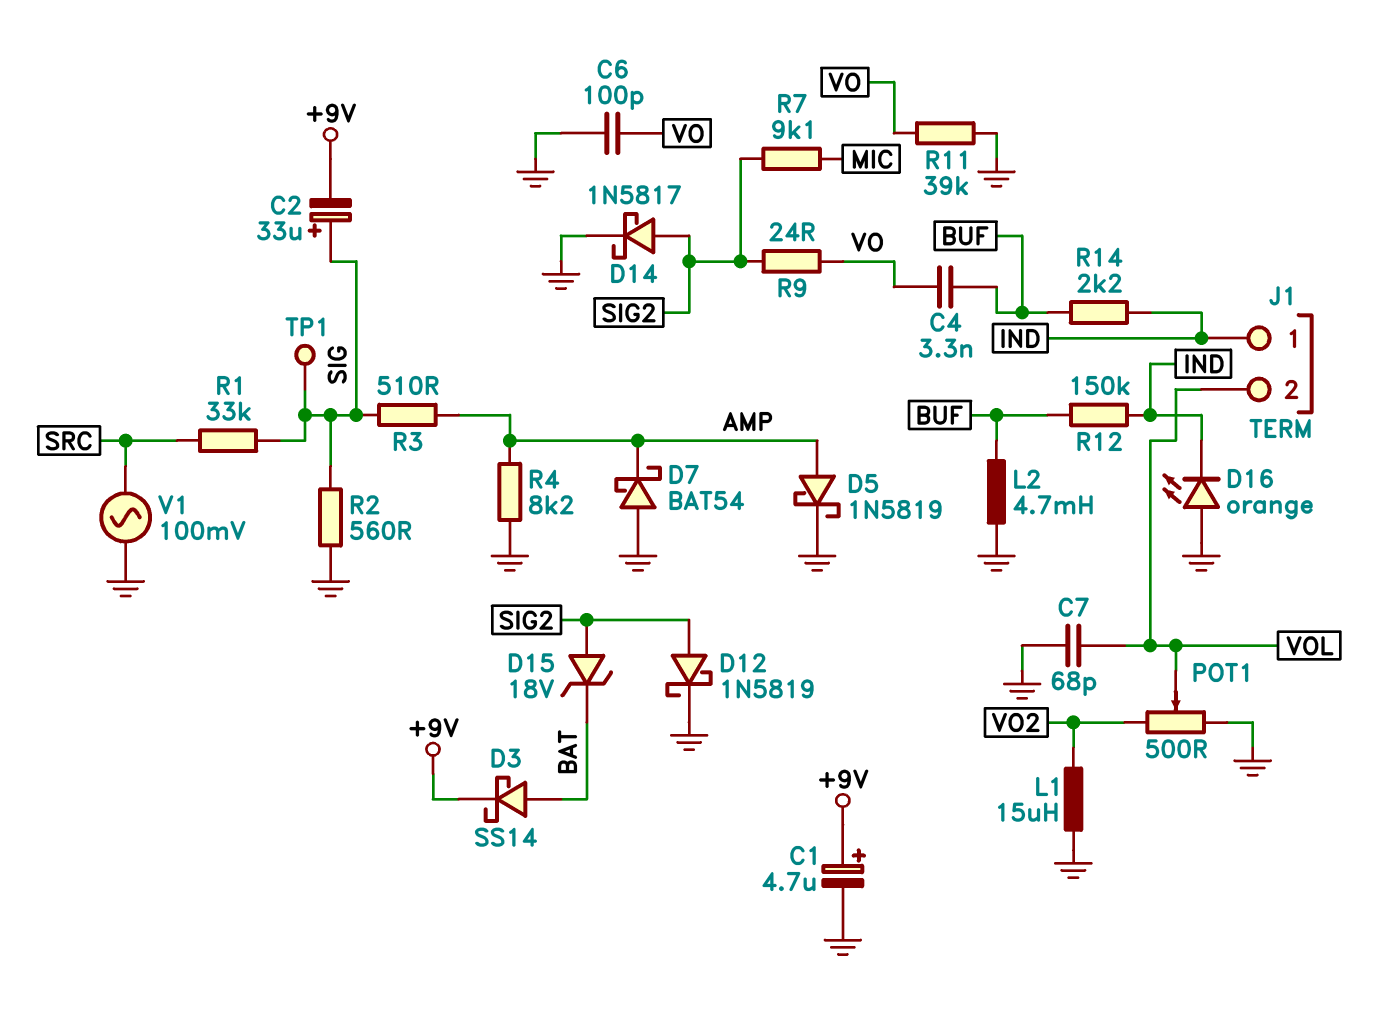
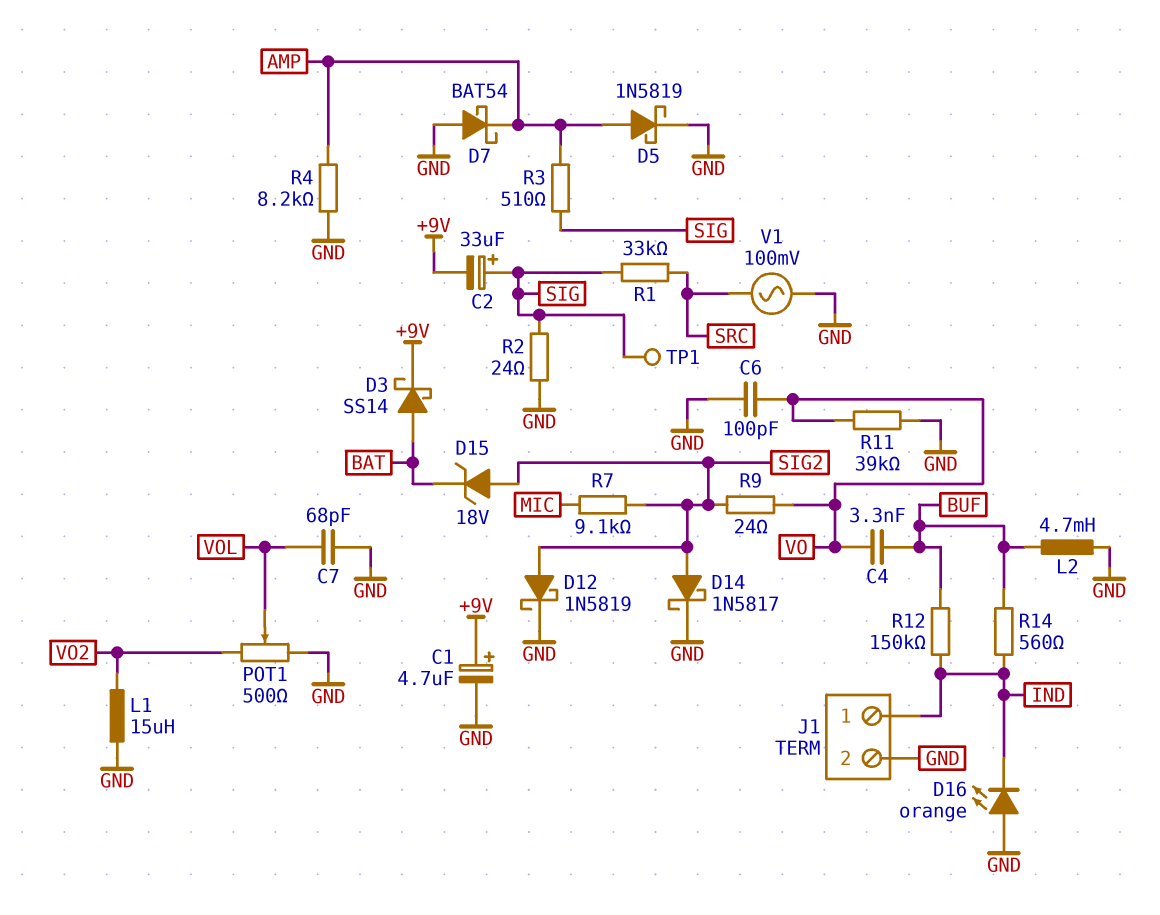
J1 pin 2: VOL -> GND
R2: 560 (GND, SIG) -> 24 (GND, SIG)
R14: 2.2k (BUF, IND) -> 560 (BUF, IND)

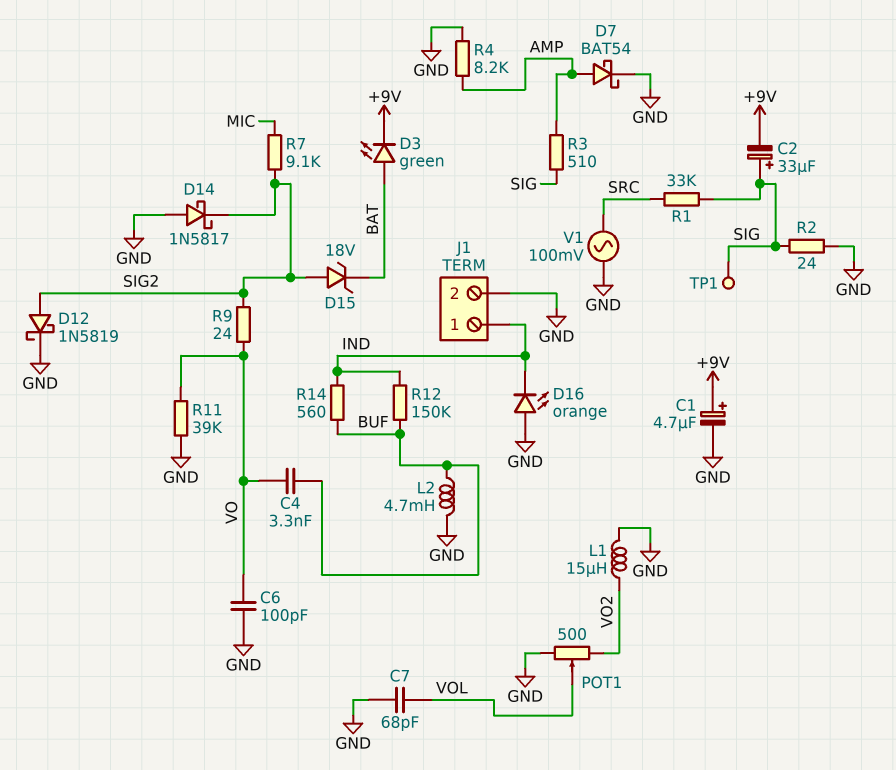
D3: schottky SS14 (A BAT, K +9V) -> LED green (A BAT, K +9V)
D5: schottky 1N5819 (A AMP, K GND) -> none
D7: schottky BAT54 (A GND, K AMP) -> schottky BAT54 (A AMP, K GND)
D14: schottky 1N5817 (A SIG2, K GND) -> schottky 1N5817 (A GND, K SIG2)

